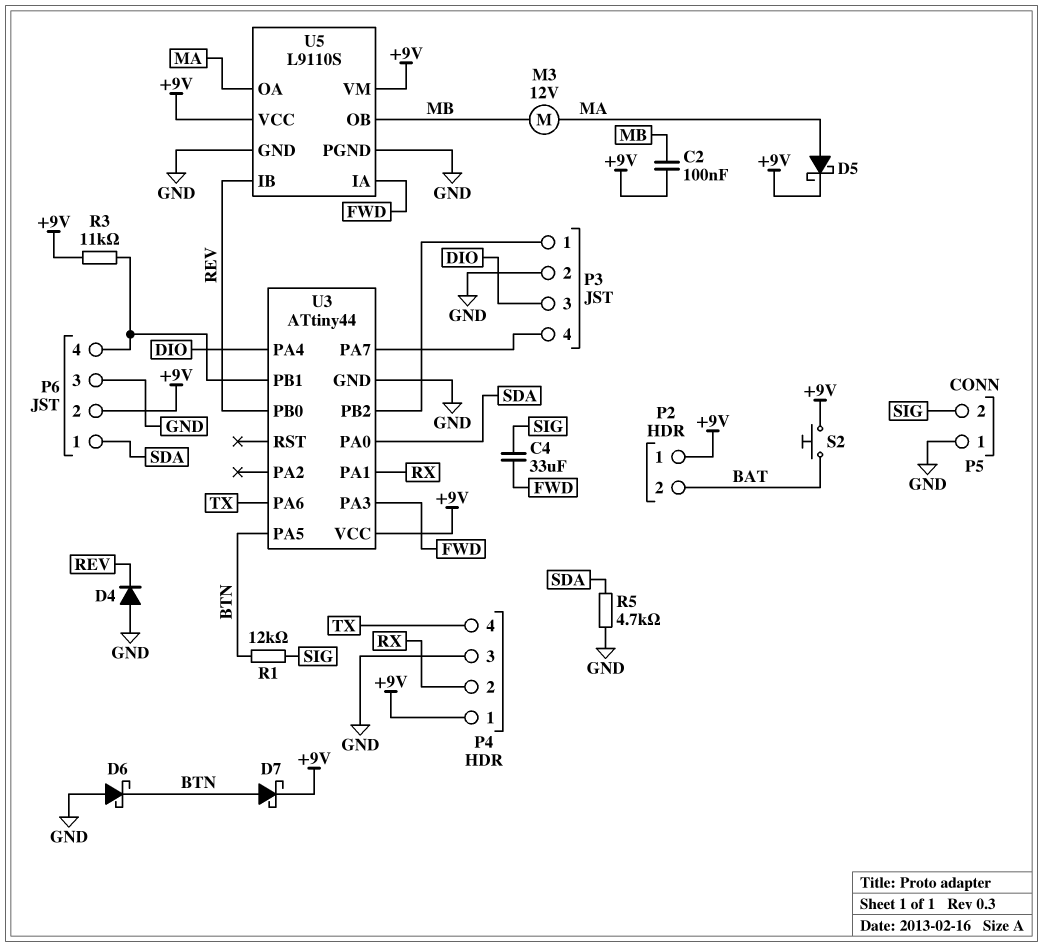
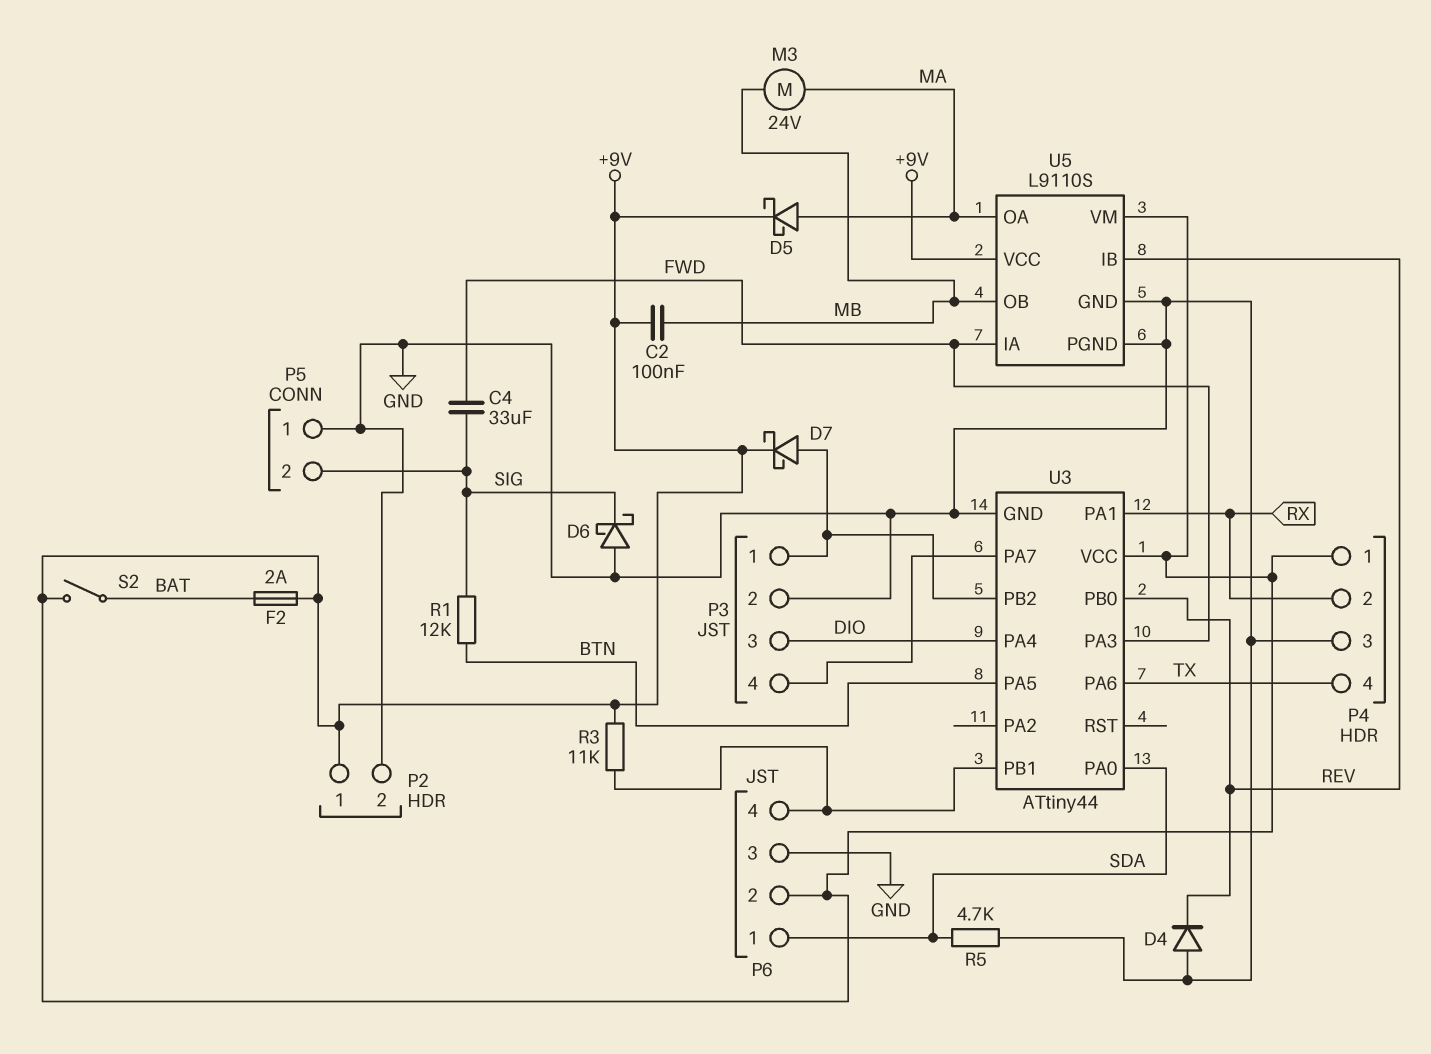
D6: schottky (A GND, K BTN) -> schottky (A GND, K SIG)
D7: schottky (A BTN, K +9V) -> schottky (A P3/1, K +9V)
F2: none -> 2A (+9V, BAT)
M3: motor 12V (MA, MB) -> motor 24V (MA, MB)
P2 pin 2: BAT -> GND
S2: button (+9V, BAT) -> switch (+9V, BAT)

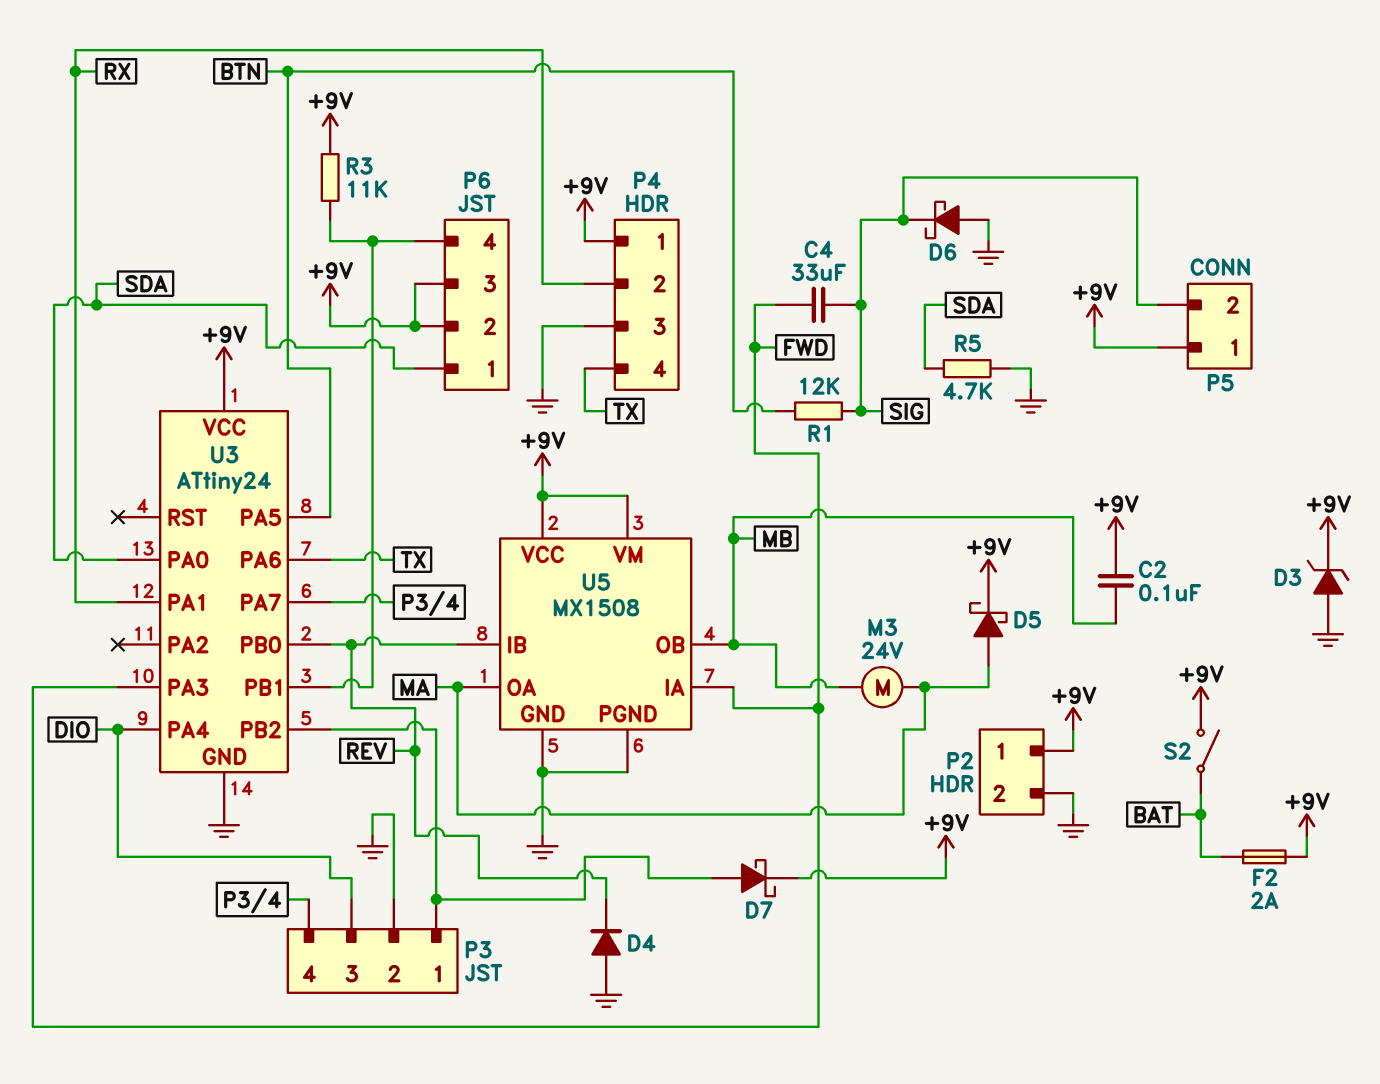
D3: none -> zener (A GND, K +9V)
P5 pin 1: GND -> +9V
P6 pin 3: GND -> +9V
U3: ATtiny44 -> ATtiny24
U5: L9110S -> MX1508

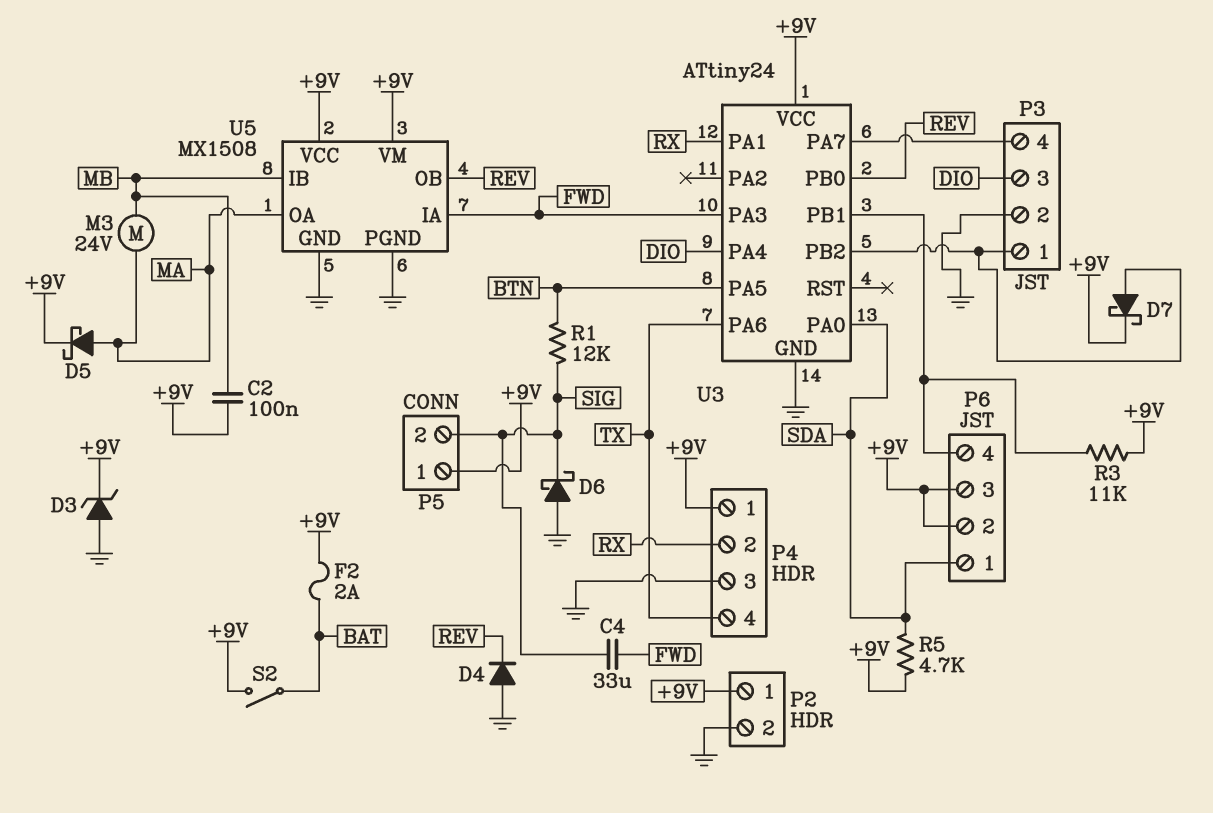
R5: 4.7k (GND, SDA) -> 4.7k (+9V, SDA)
U5 pin IB: REV -> MB
U5 pin OB: MB -> REV

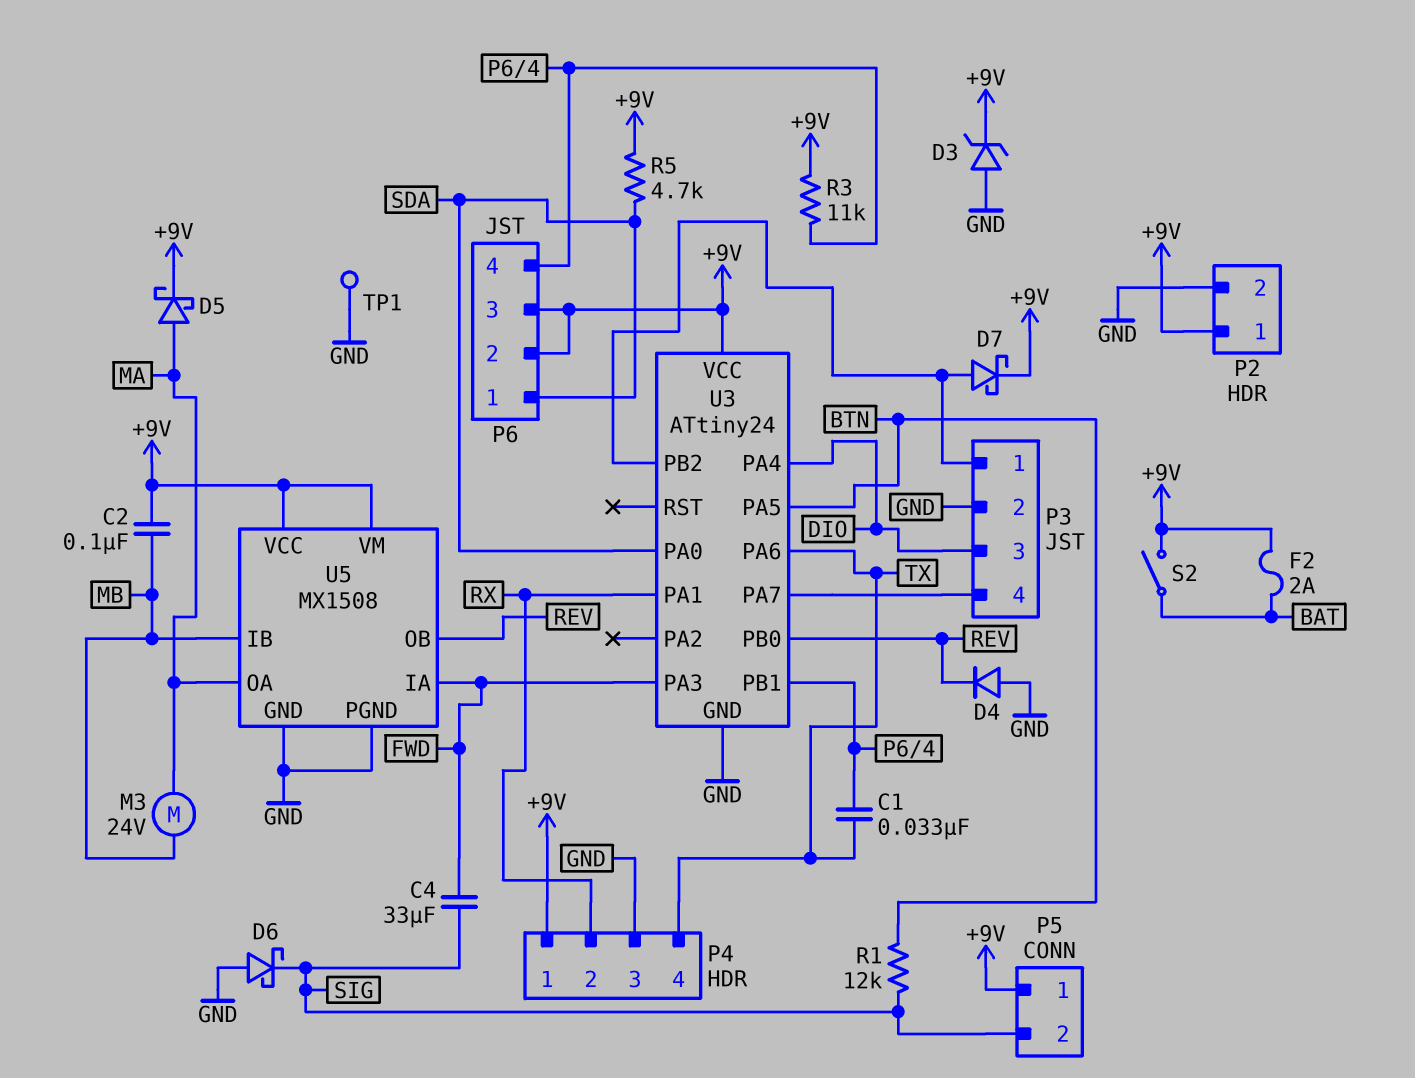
C1: none -> 33nF (P6/4, TX)
TP1: none -> test point (GND)

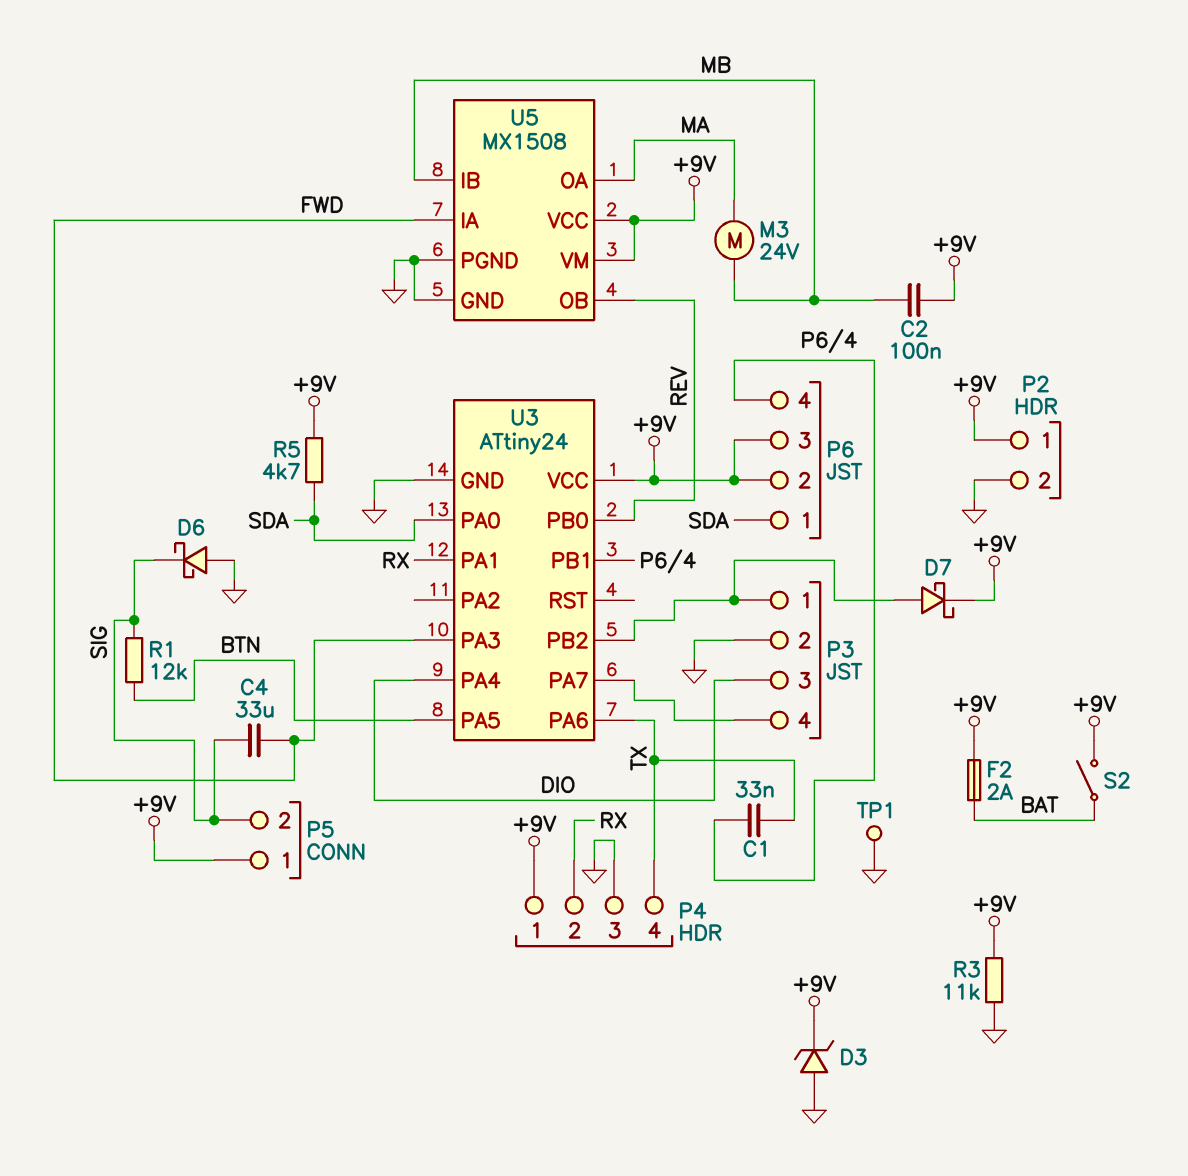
D4: diode (A GND, K REV) -> none
D5: schottky (A MA, K +9V) -> none
R3: 11k (+9V, P6/4) -> 11k (+9V, GND)

